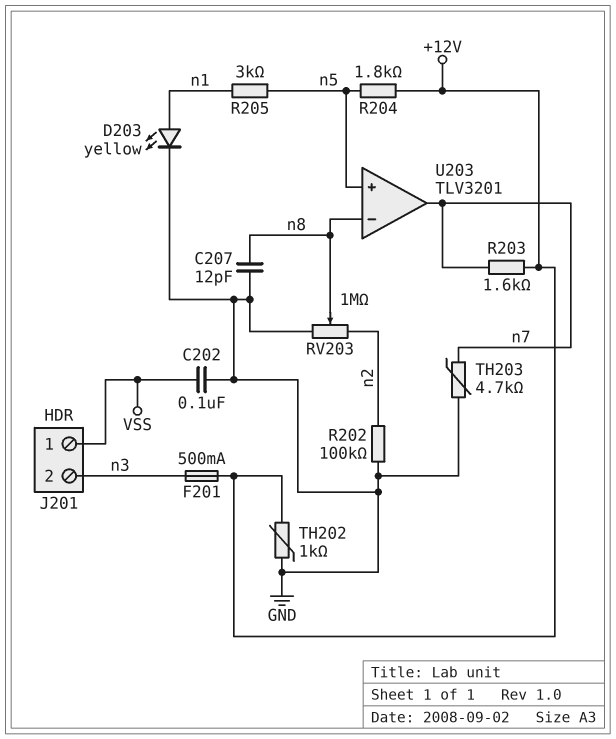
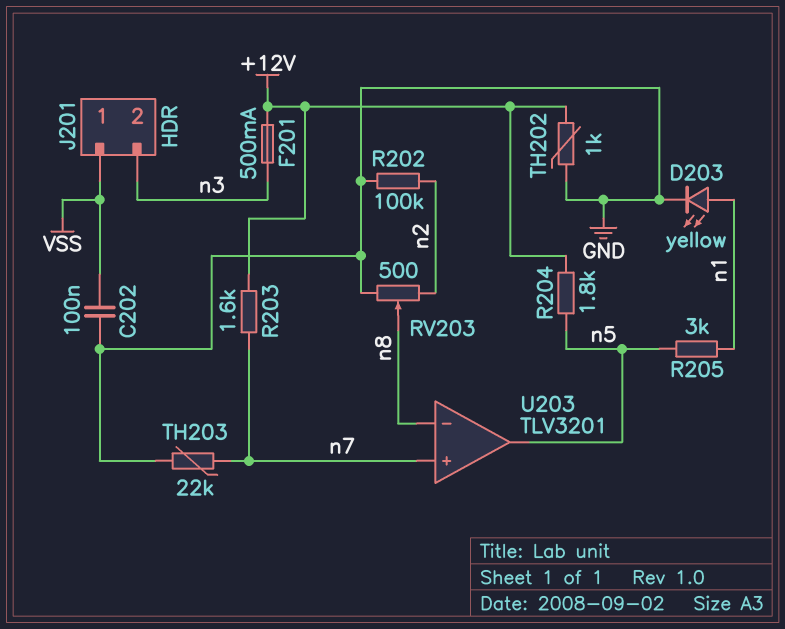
C207: 12pF (GND, n8) -> none
RV203: 1M (GND, n2, wiper n8) -> 500 (GND, n2, wiper n8)
TH203: 4.7k (GND, n7) -> 22k (GND, n7)
U203 pin in+: n5 -> n7
U203 pin out: n7 -> n5

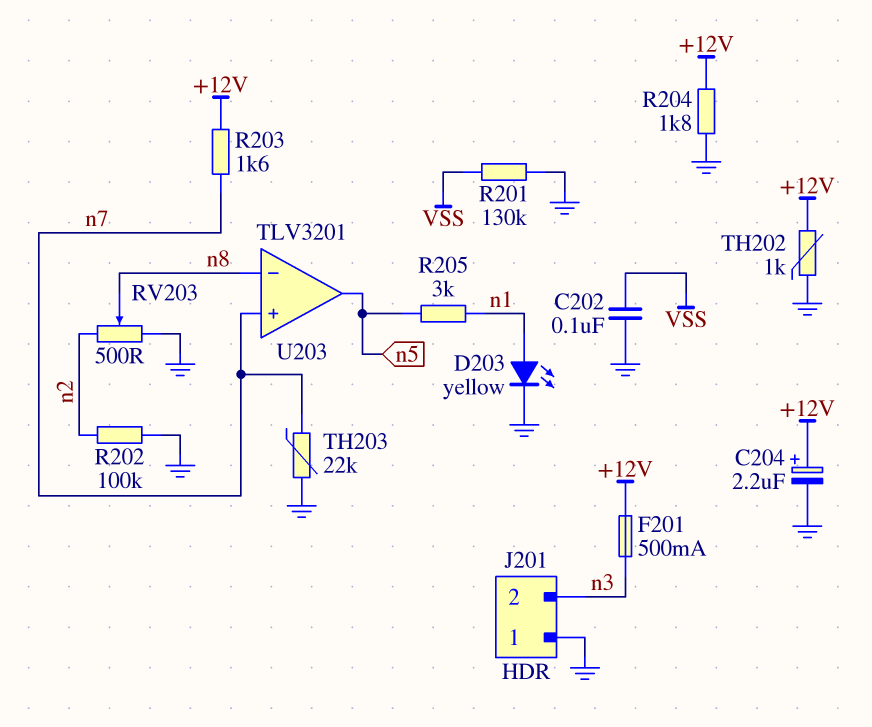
C204: none -> 2.2uF (plus +12V, minus GND)
J201 pin 1: VSS -> GND
R201: none -> 130k (GND, VSS)
R204: 1.8k (+12V, n5) -> 1.8k (+12V, GND)

